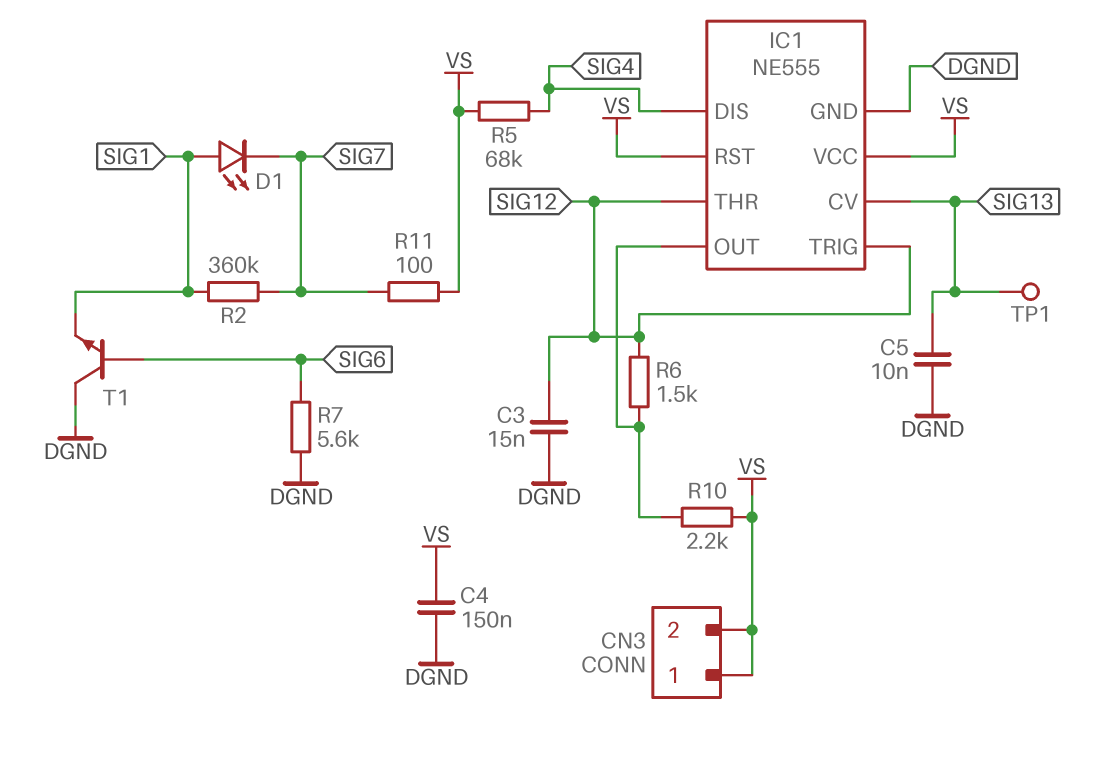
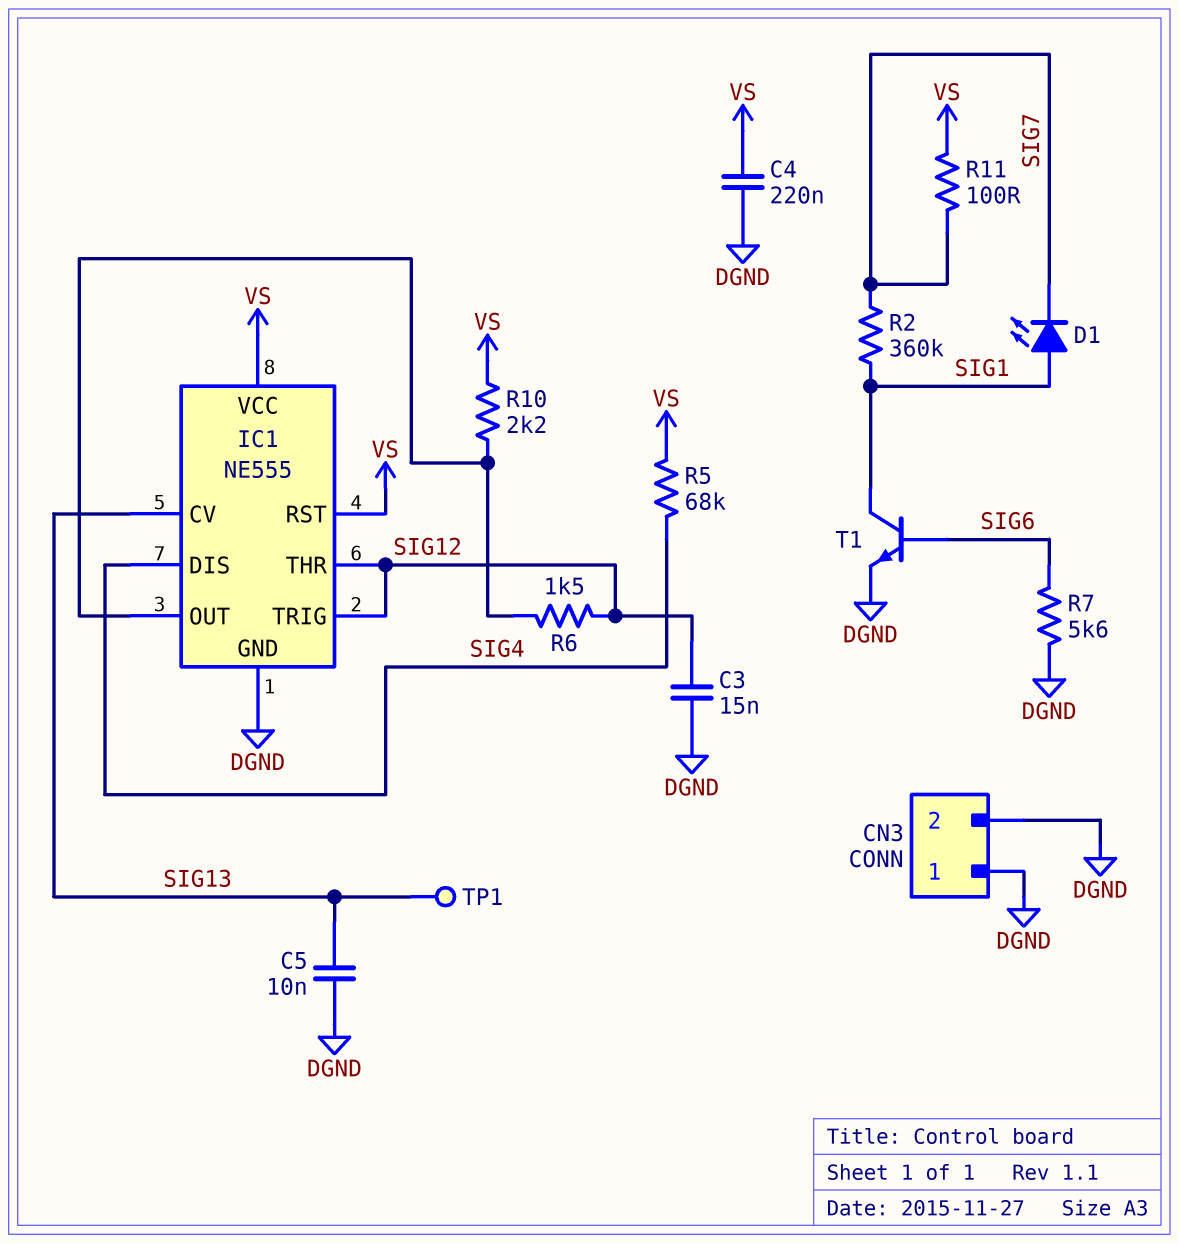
C4: 150nF (DGND, VS) -> 220nF (DGND, VS)
CN3 pin 1: VS -> DGND
CN3 pin 2: VS -> DGND
T1: NPN (B SIG6, C DGND, E SIG1) -> NPN (B SIG6, C SIG1, E DGND)

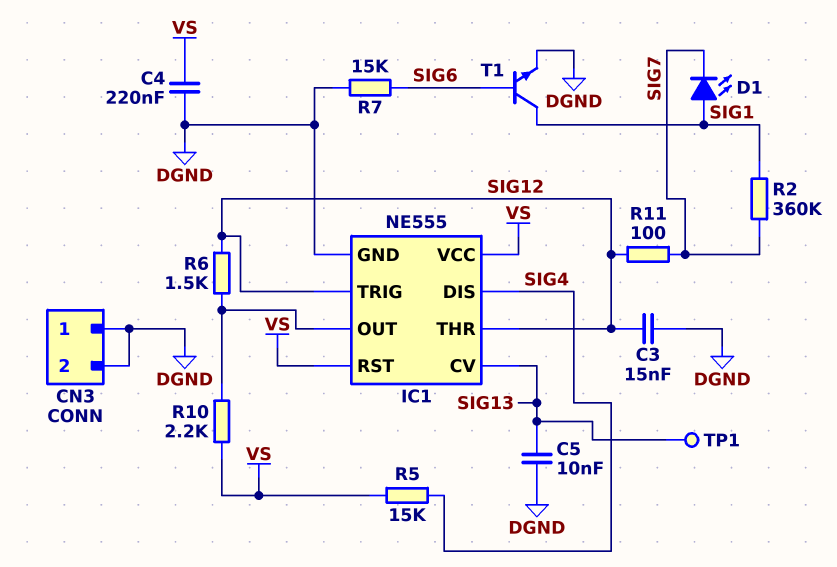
R5: 68k (SIG4, VS) -> 15k (SIG4, VS)
R7: 5.6k (DGND, SIG6) -> 15k (DGND, SIG6)
R11: 100 (SIG7, VS) -> 100 (SIG7, SIG12)

